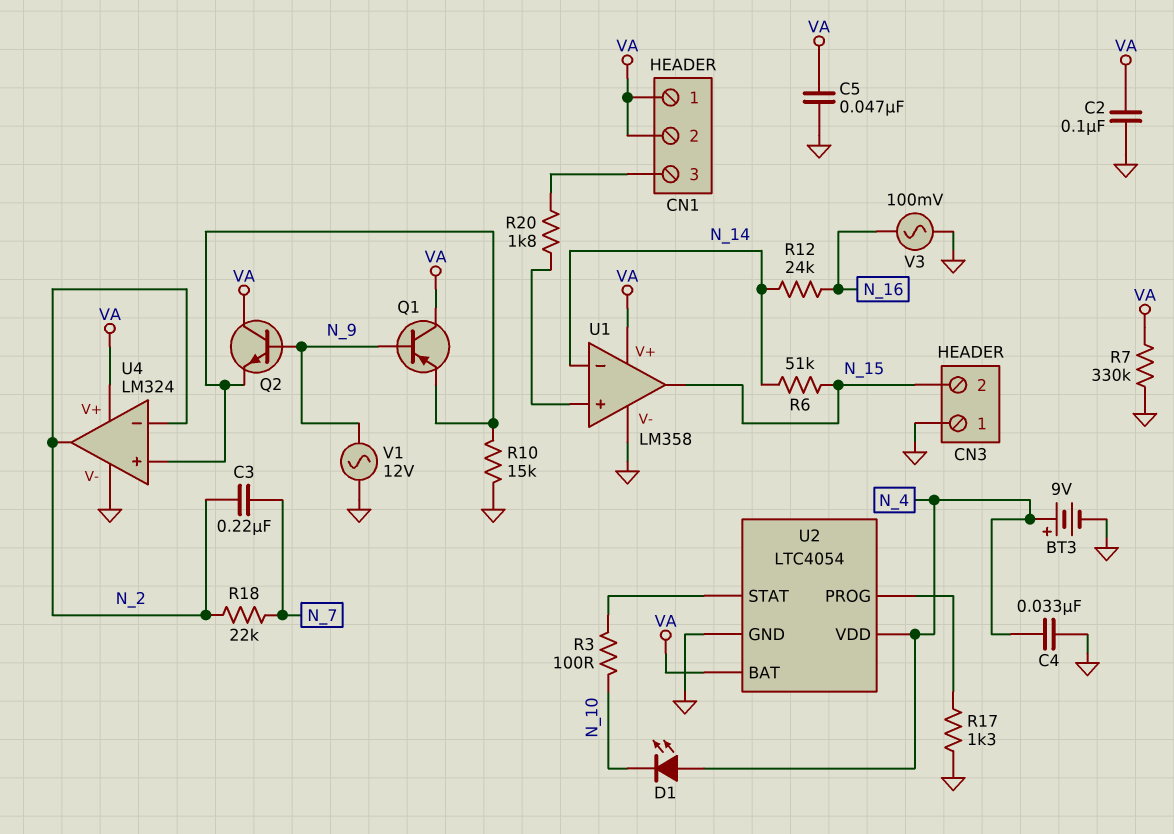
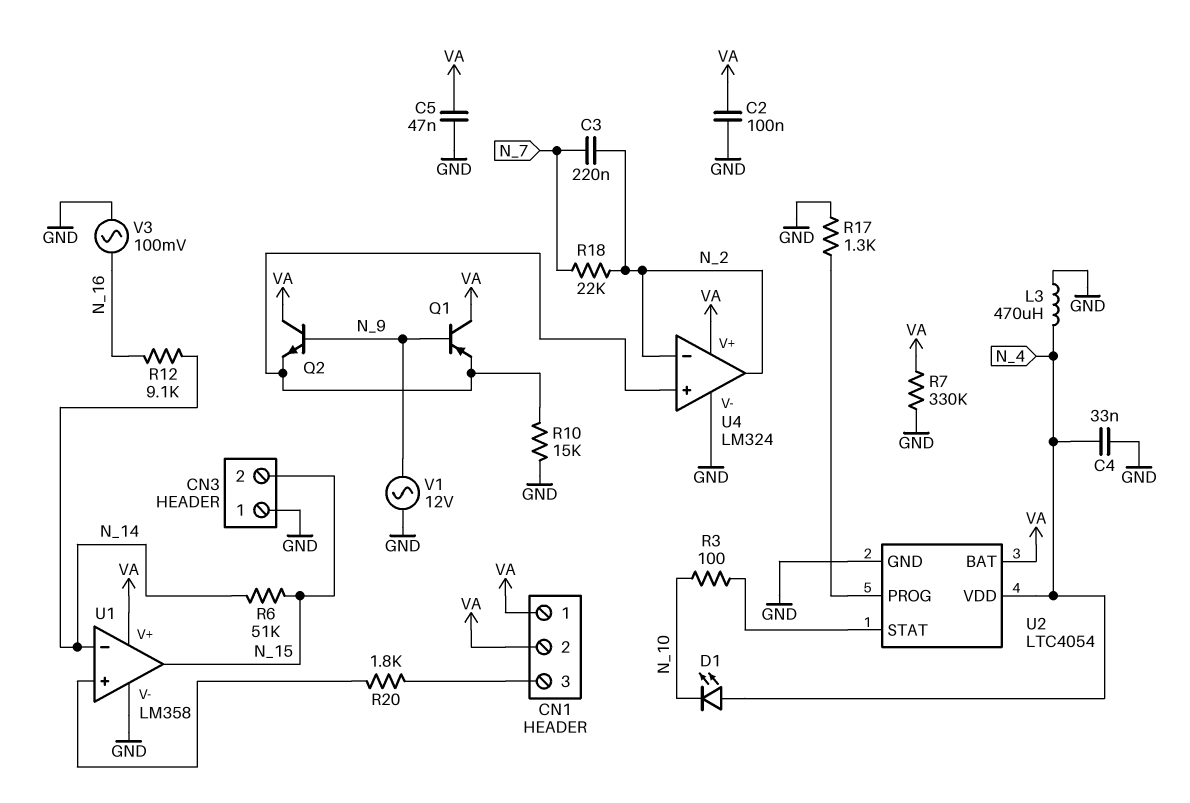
BT3: 9V (plus N_4, minus GND) -> none
L3: none -> 470uH (GND, N_4)
R12: 24k (N_14, N_16) -> 9.1k (N_14, N_16)

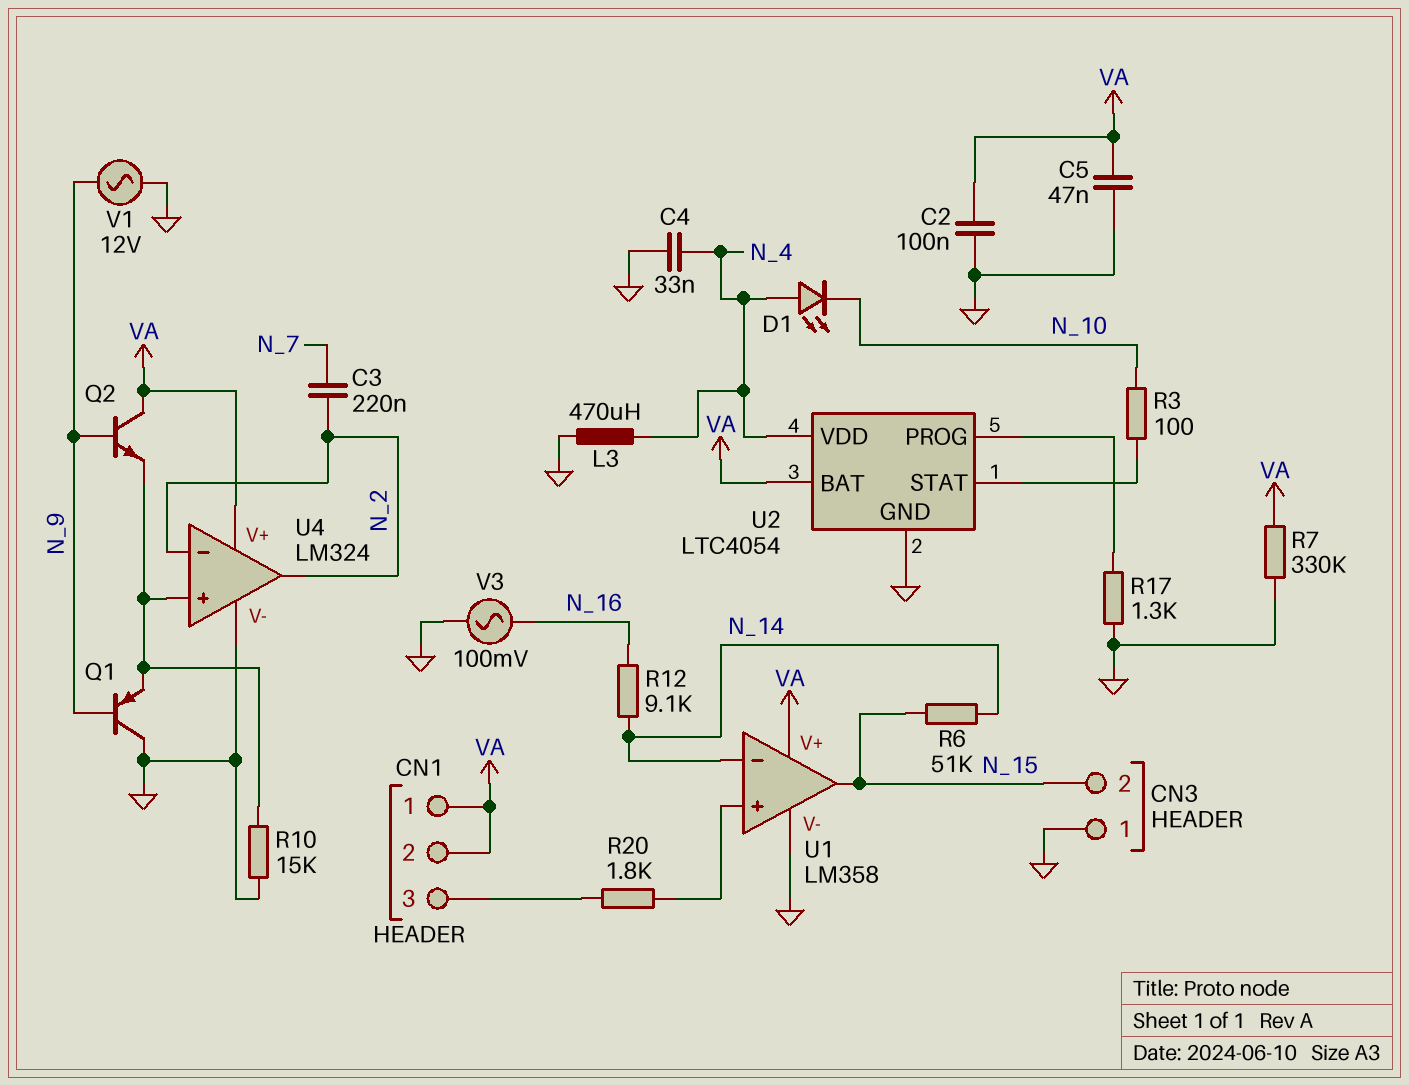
Q1: PNP (B N_9, C VA, E U4/in+) -> PNP (B N_9, C GND, E U4/in+)
R18: 22k (N_2, N_7) -> none

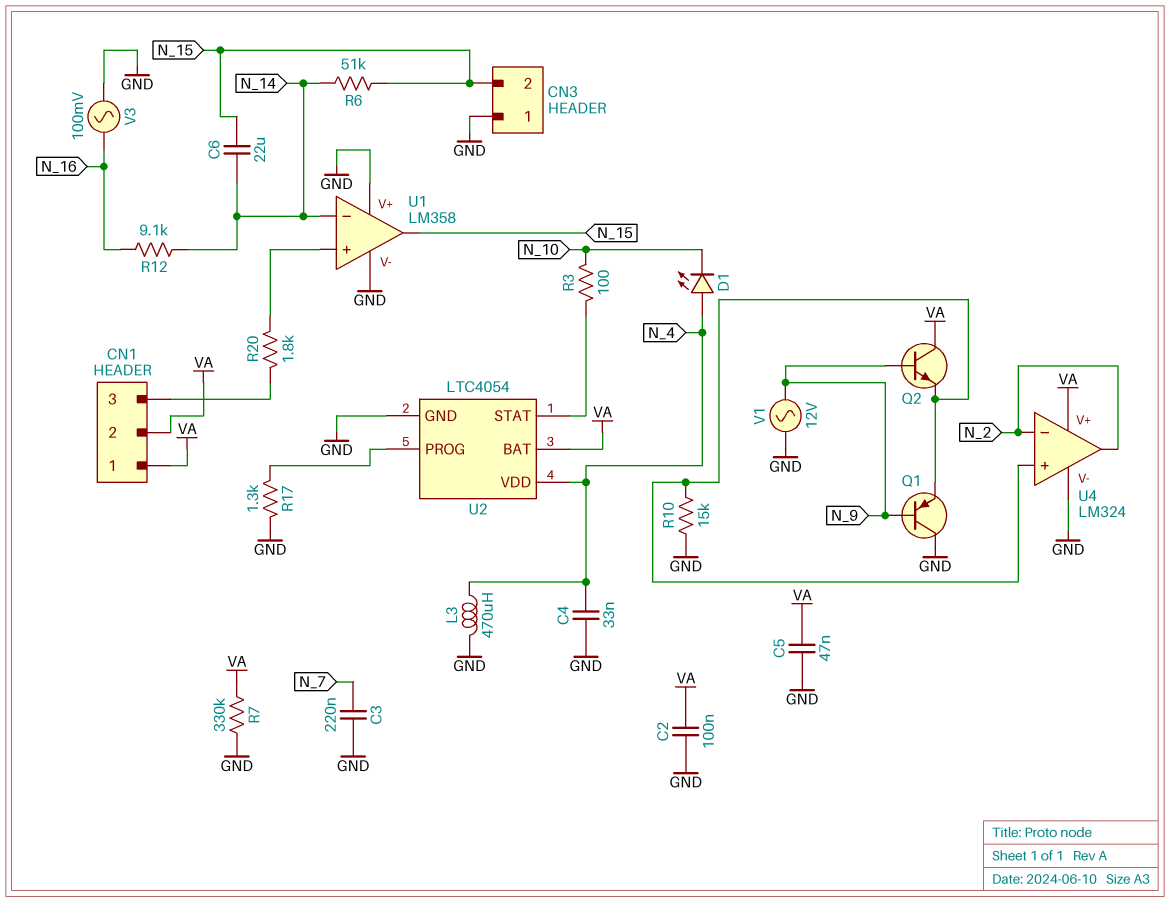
C3: 220nF (N_2, N_7) -> 220nF (GND, N_7)
C6: none -> 22uF (N_14, N_15)
U1 pin V+: VA -> GND

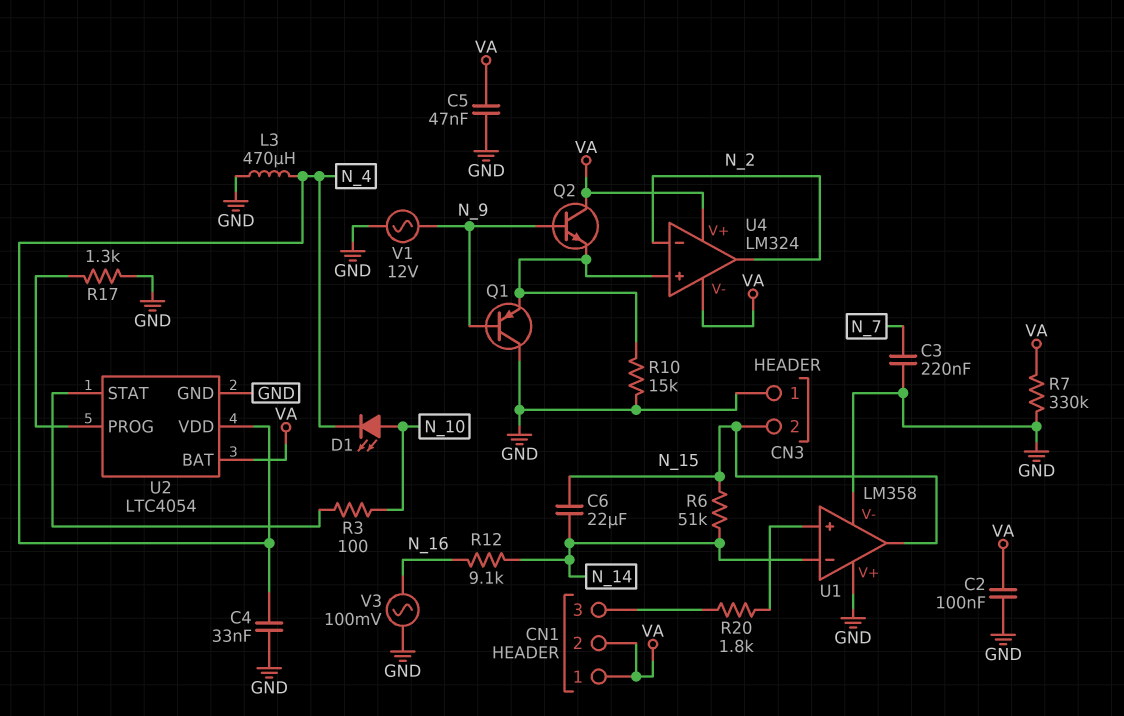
D1: LED (A N_4, K N_10) -> LED (A N_10, K N_4)
U4 pin V-: GND -> VA

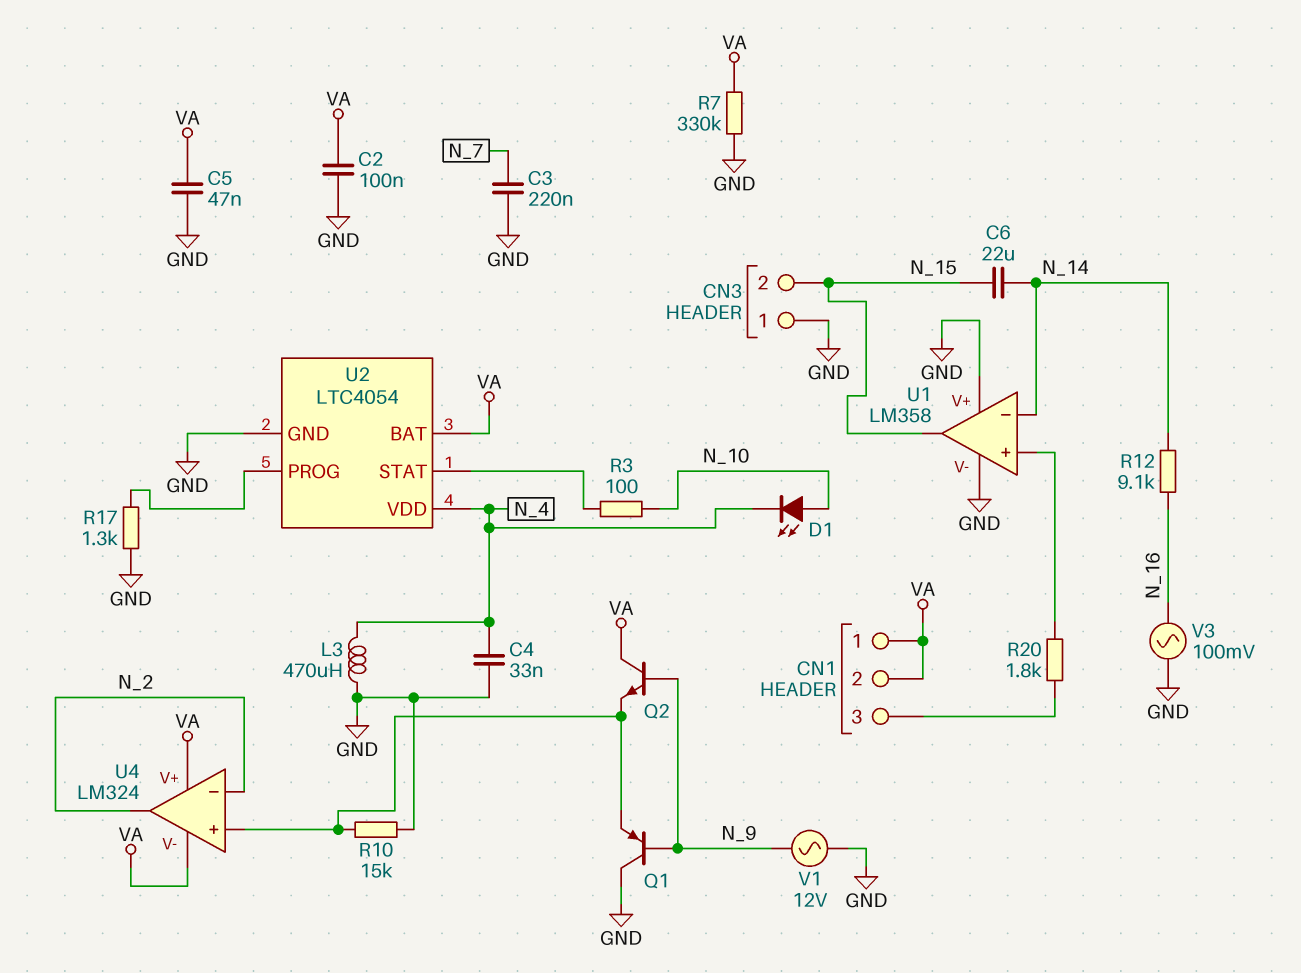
R6: 51k (N_14, N_15) -> none

